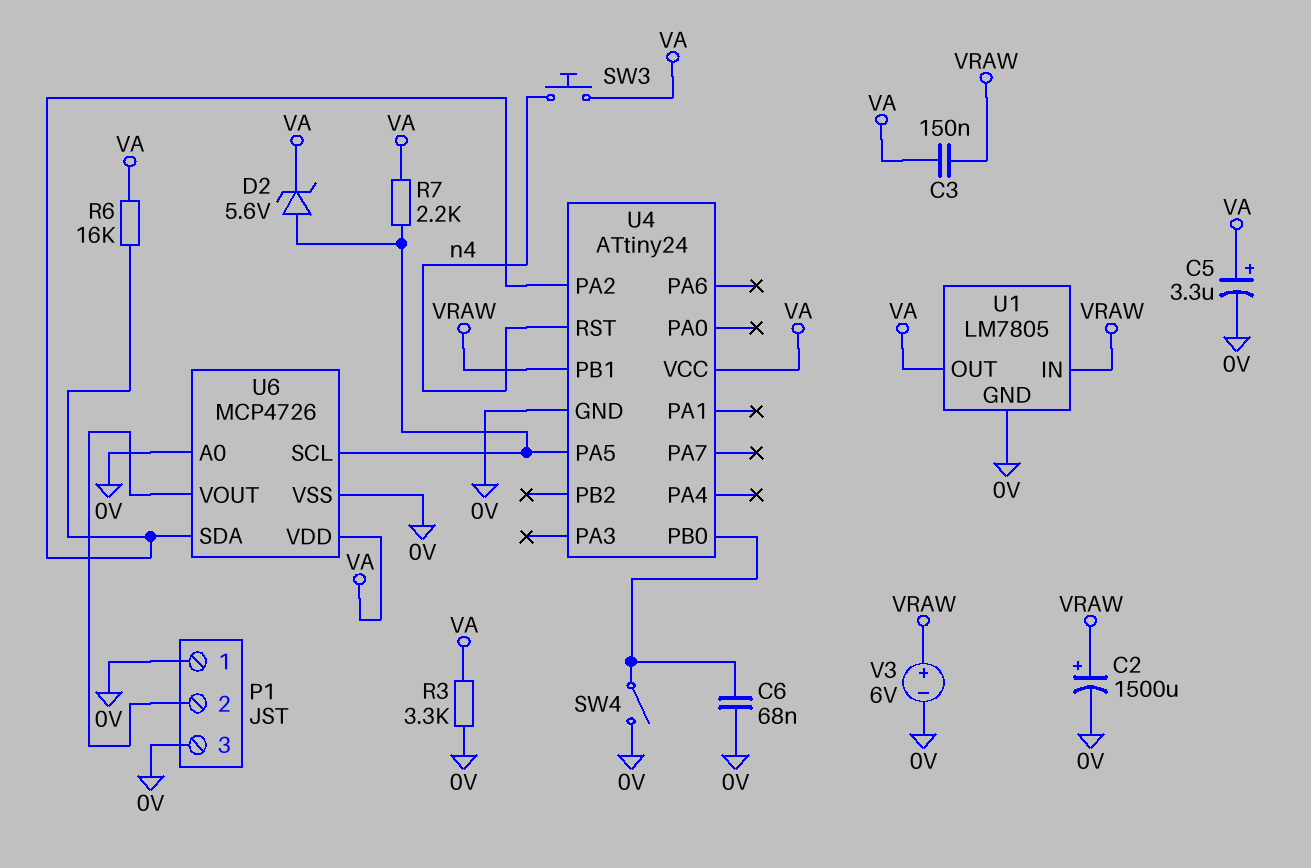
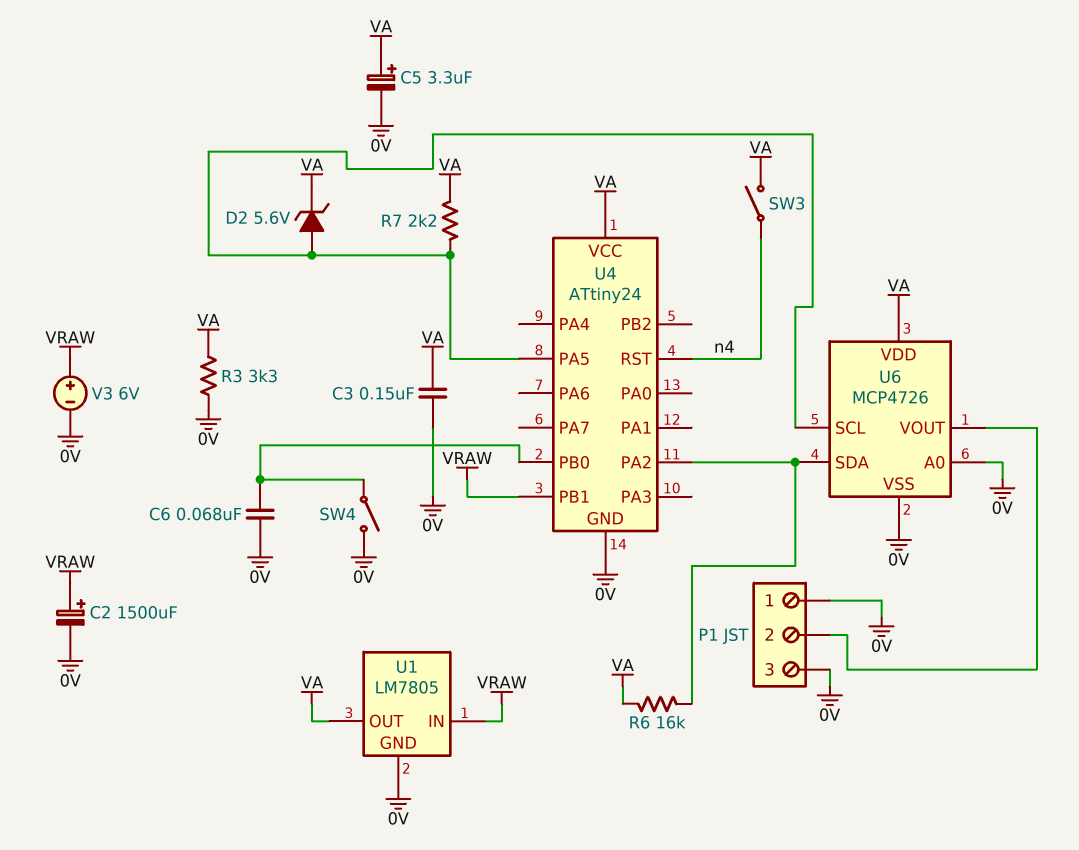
C3: 150nF (VA, VRAW) -> 150nF (0V, VA)
SW3: button (VA, n4) -> switch (VA, n4)

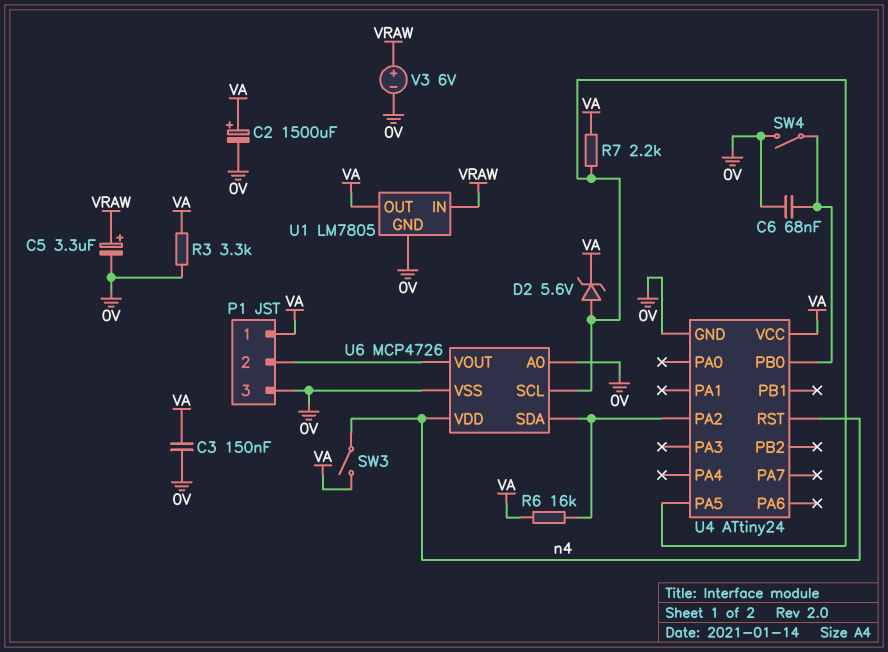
C2: 1500uF (plus VRAW, minus 0V) -> 1500uF (plus VA, minus 0V)
C5: 3.3uF (plus VA, minus 0V) -> 3.3uF (plus VRAW, minus 0V)
P1 pin 1: 0V -> VA
U4 pin PB1: VRAW -> none
U6 pin VDD: VA -> n4

